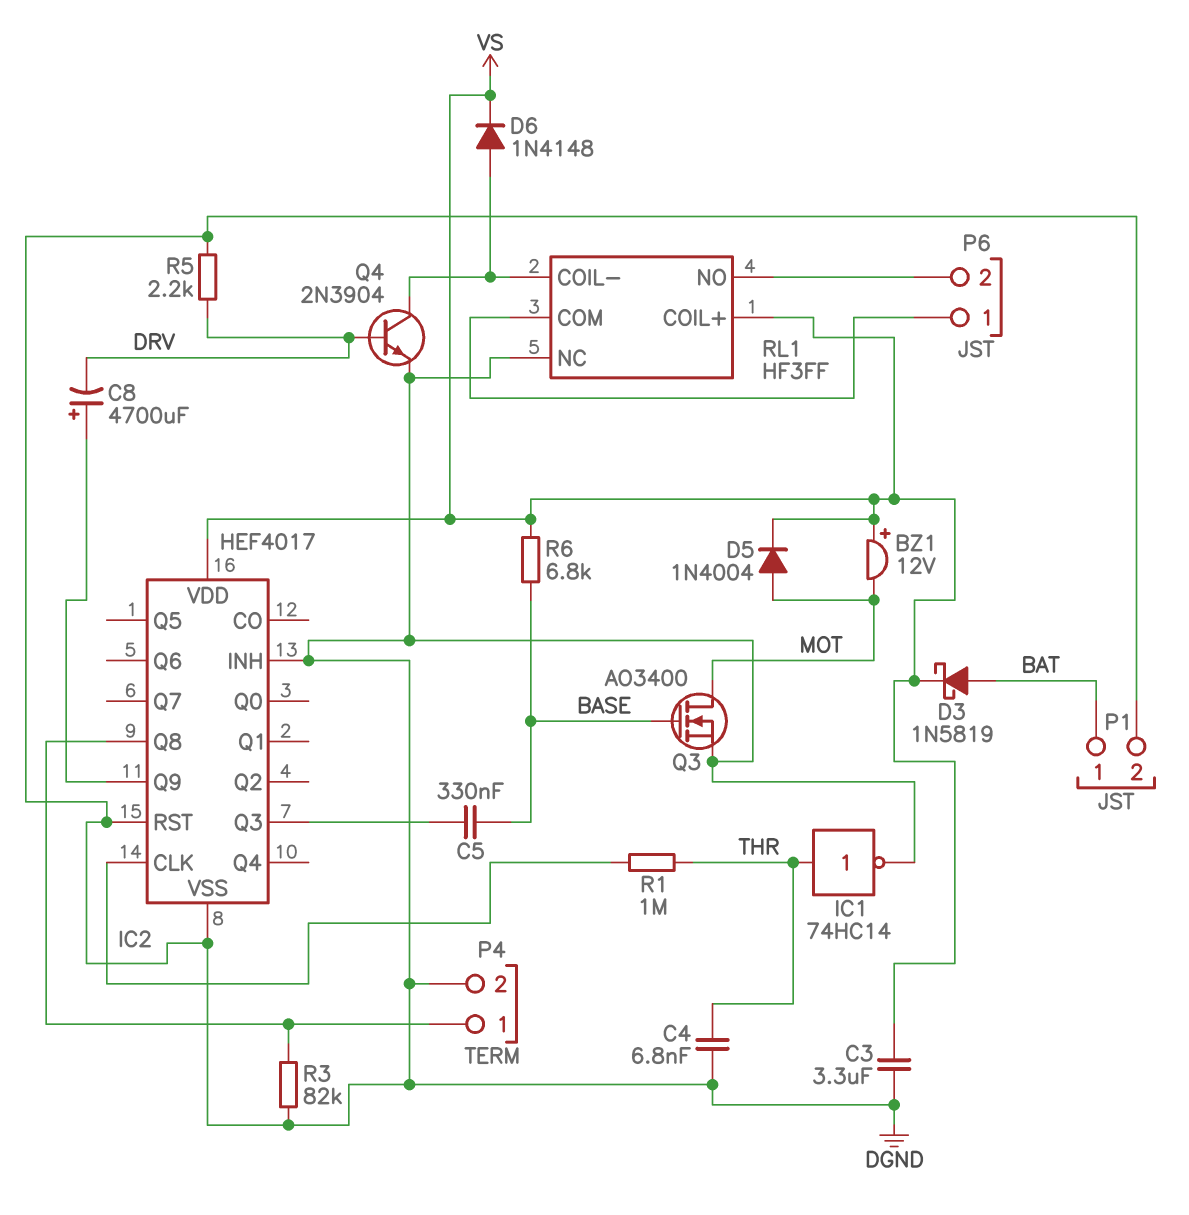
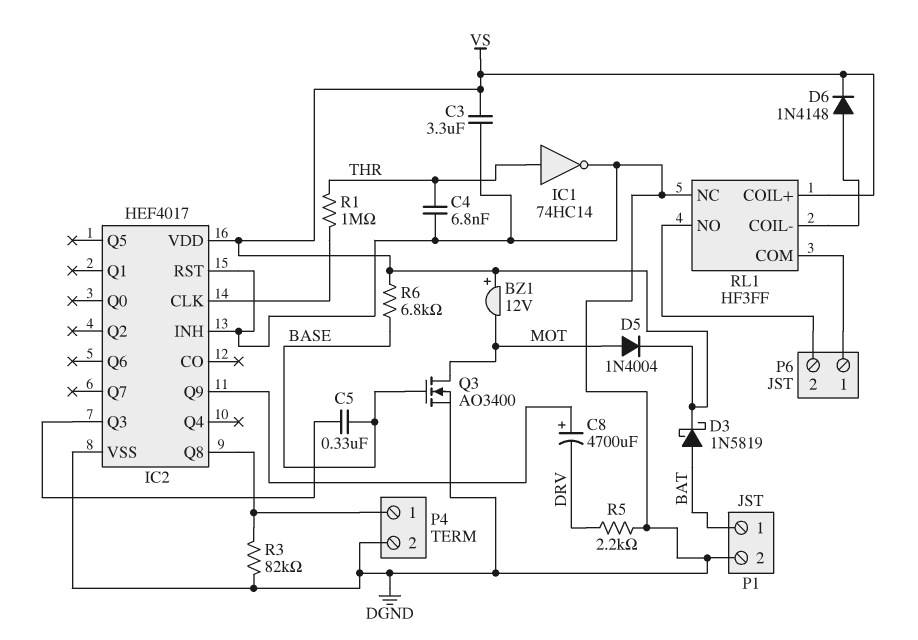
Q4: NPN 2N3904 (B DRV, C RL1/COIL-, E DGND) -> none

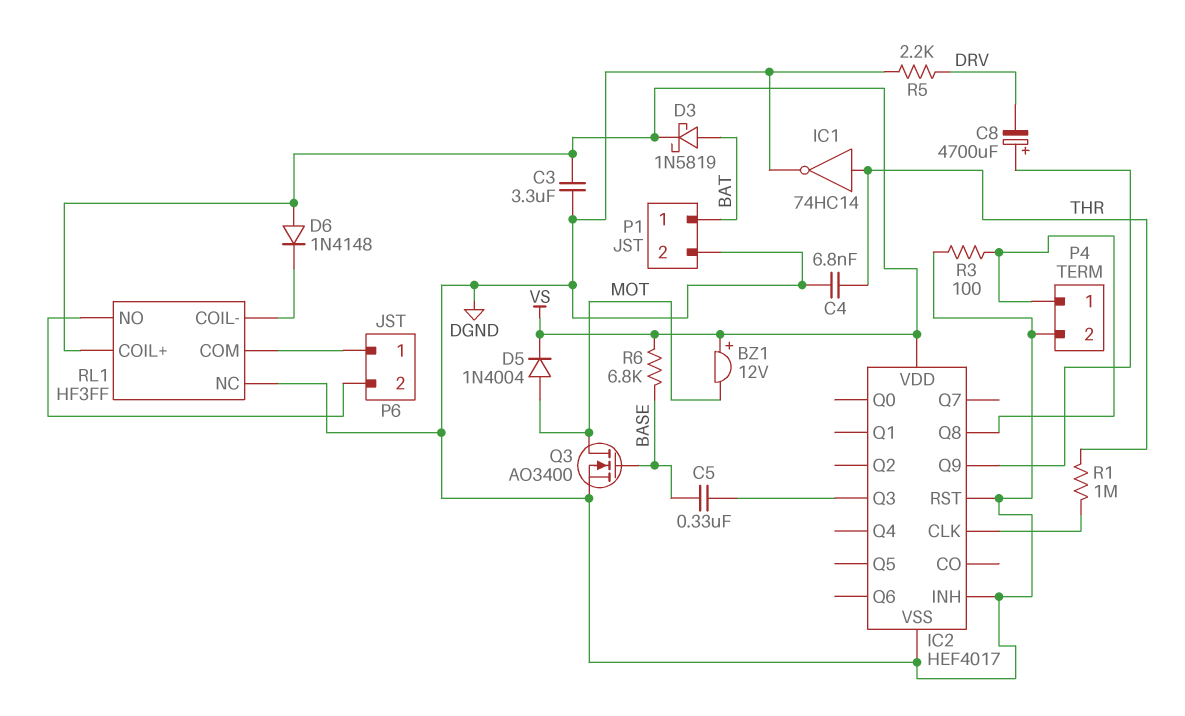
D6: diode 1N4148 (A RL1/COIL-, K VS) -> diode 1N4148 (A VS, K RL1/COIL-)
R3: 82k (DGND, IC2/Q8) -> 100 (DGND, IC2/Q8)

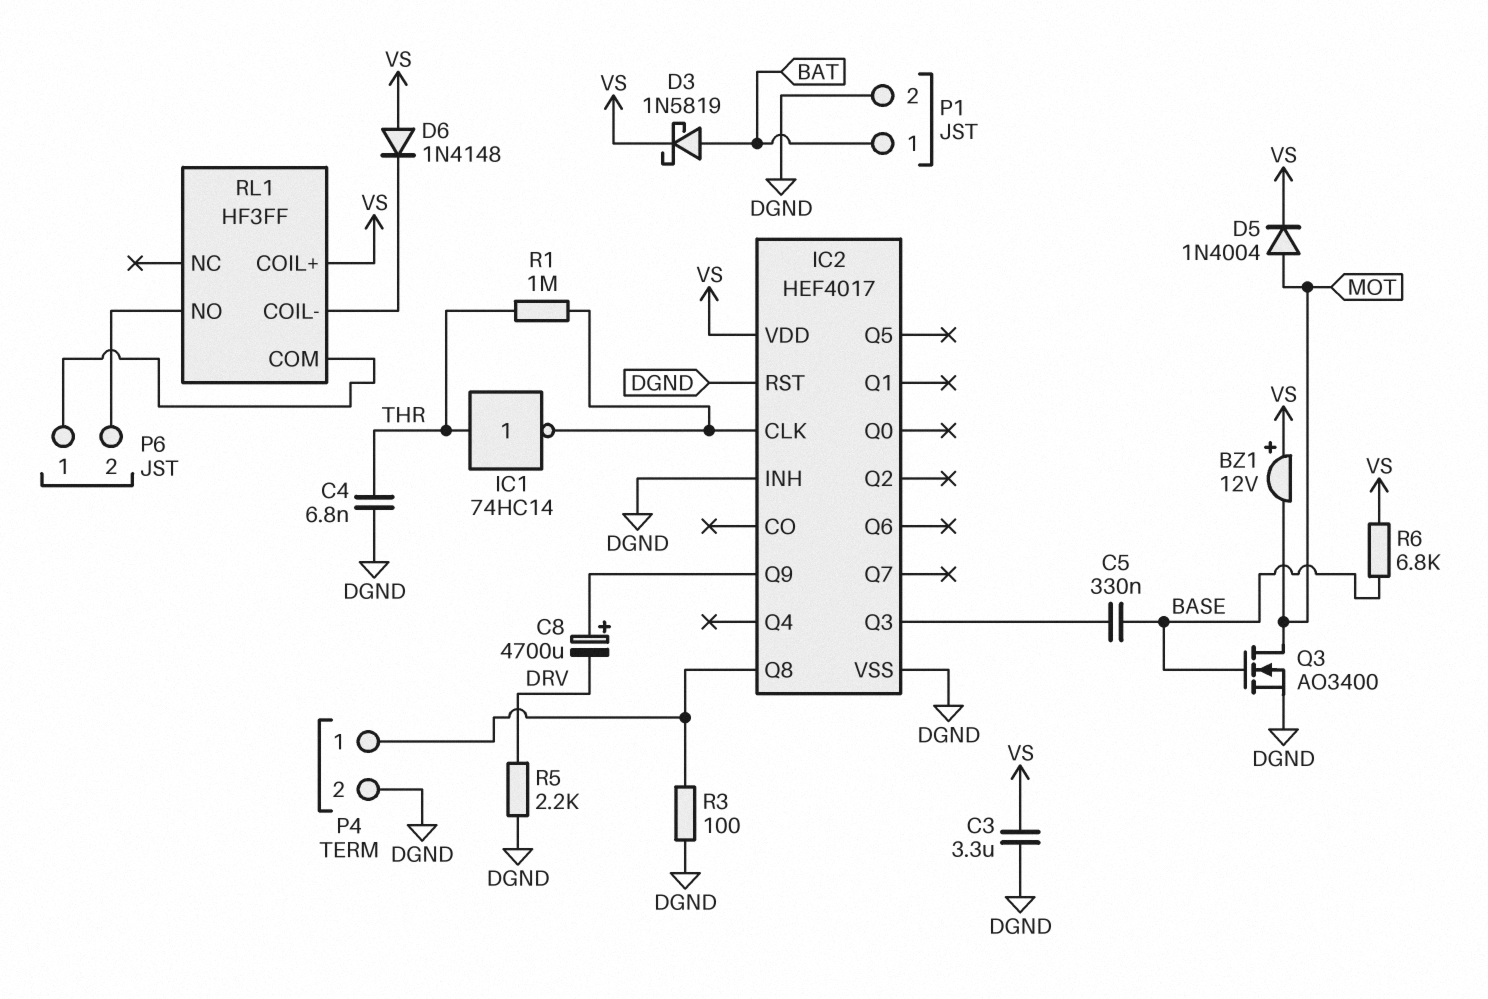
IC1: NOT 74HC14 (in THR, out DGND) -> NOT 74HC14 (in THR, out IC2/CLK)
RL1 pin NC: DGND -> none

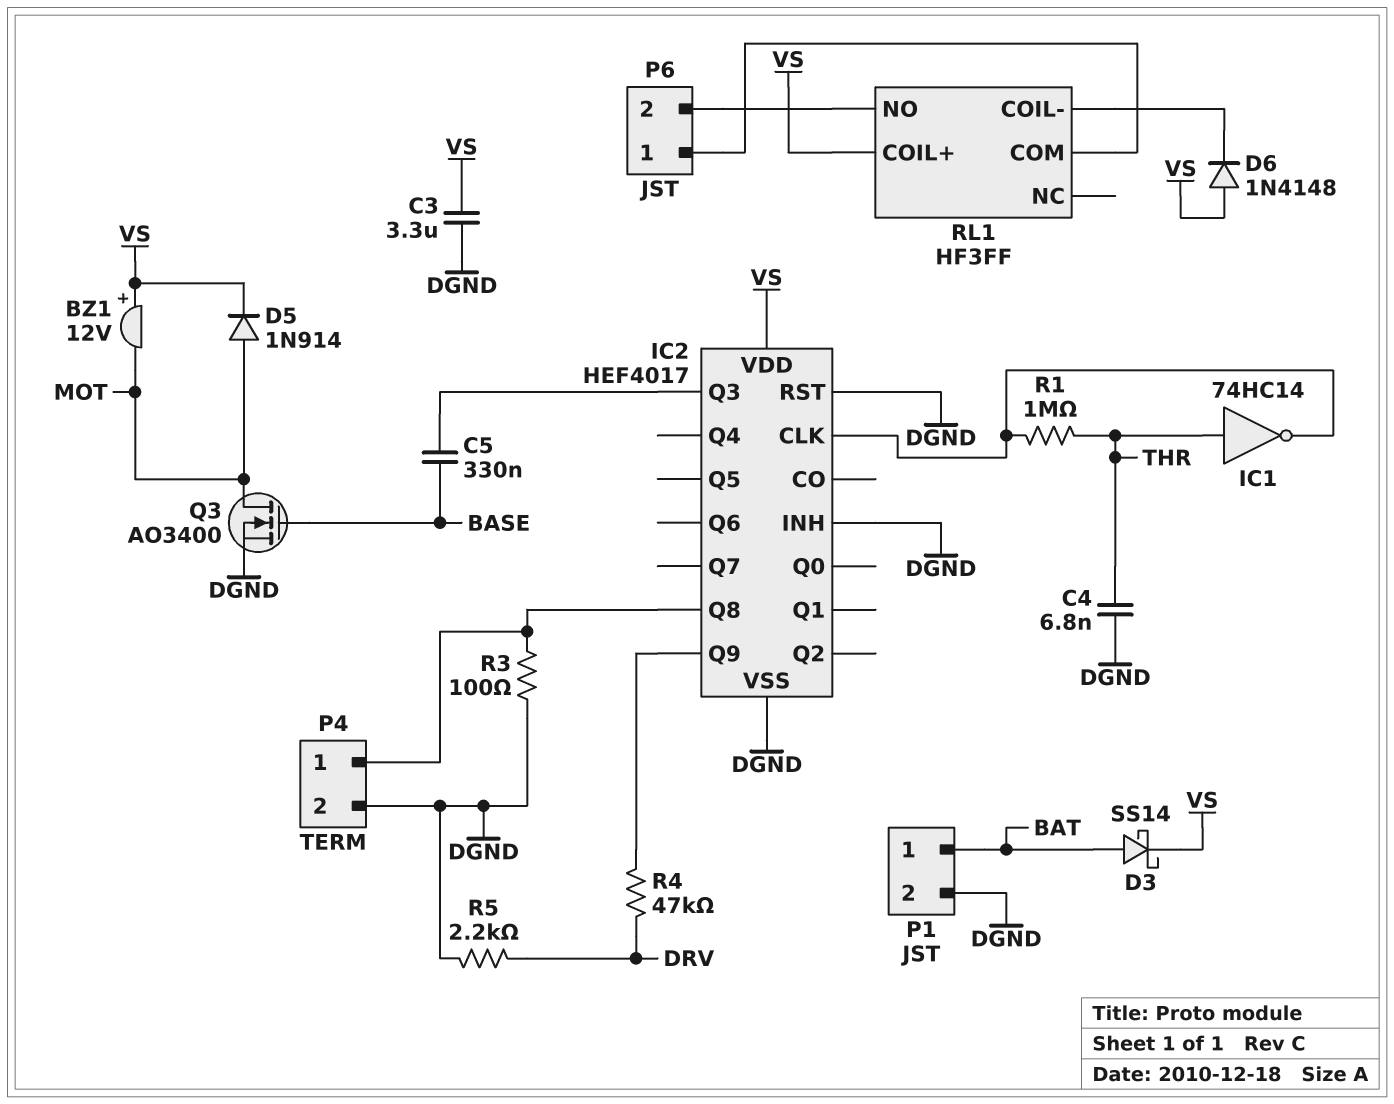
C8: 4700uF (plus IC2/Q9, minus DRV) -> none
D3: schottky 1N5819 (A BAT, K VS) -> schottky SS14 (A BAT, K VS)
D5: diode 1N4004 (A MOT, K VS) -> diode 1N914 (A MOT, K VS)
R4: none -> 47k (DRV, IC2/Q9)
R6: 6.8k (BASE, VS) -> none

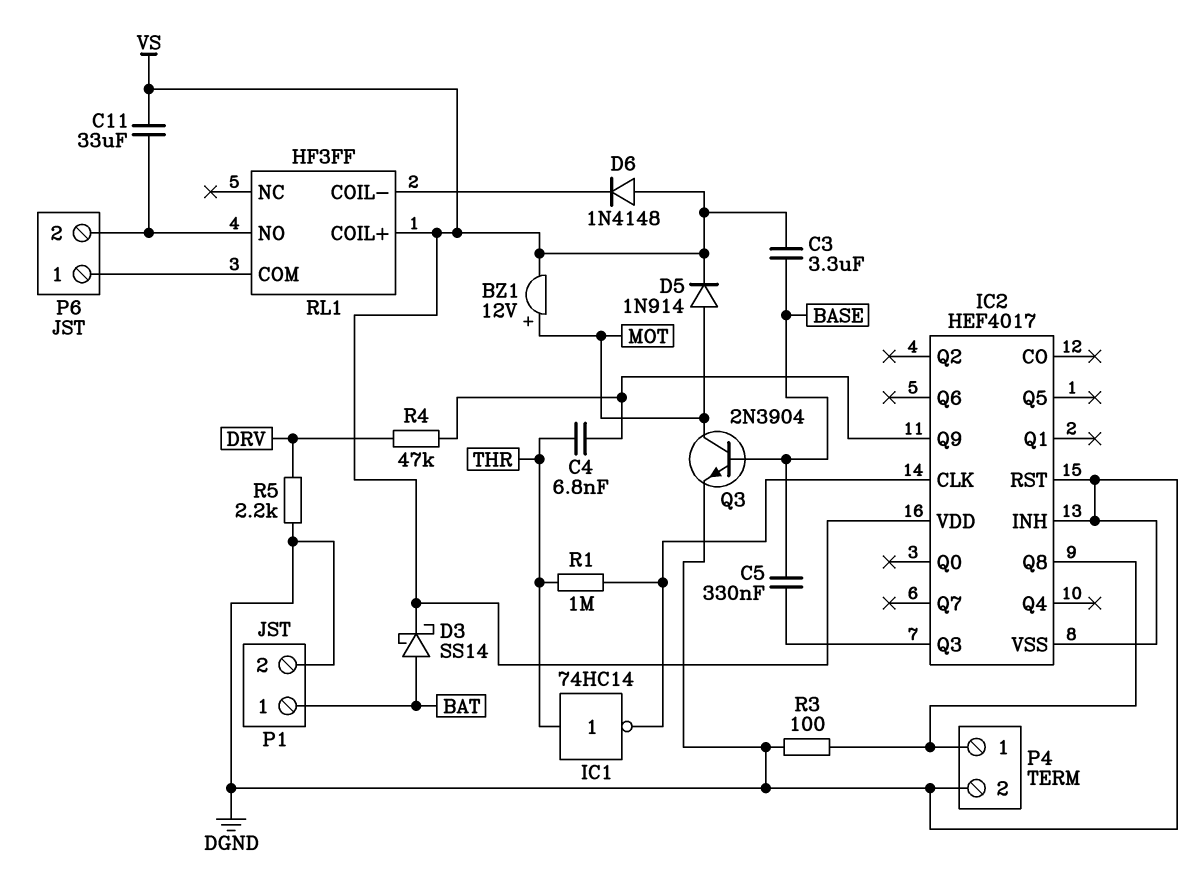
BZ1: buzzer 12V (plus VS, minus MOT) -> buzzer 12V (plus MOT, minus VS)
C3: 3.3uF (DGND, VS) -> 3.3uF (BASE, VS)
C4: 6.8nF (DGND, THR) -> 6.8nF (IC2/Q9, THR)
C11: none -> 33uF (P6/2, VS)
Q3: NMOS AO3400 (G BASE, D MOT, S DGND) -> NPN 2N3904 (B BASE, C MOT, E DGND)

